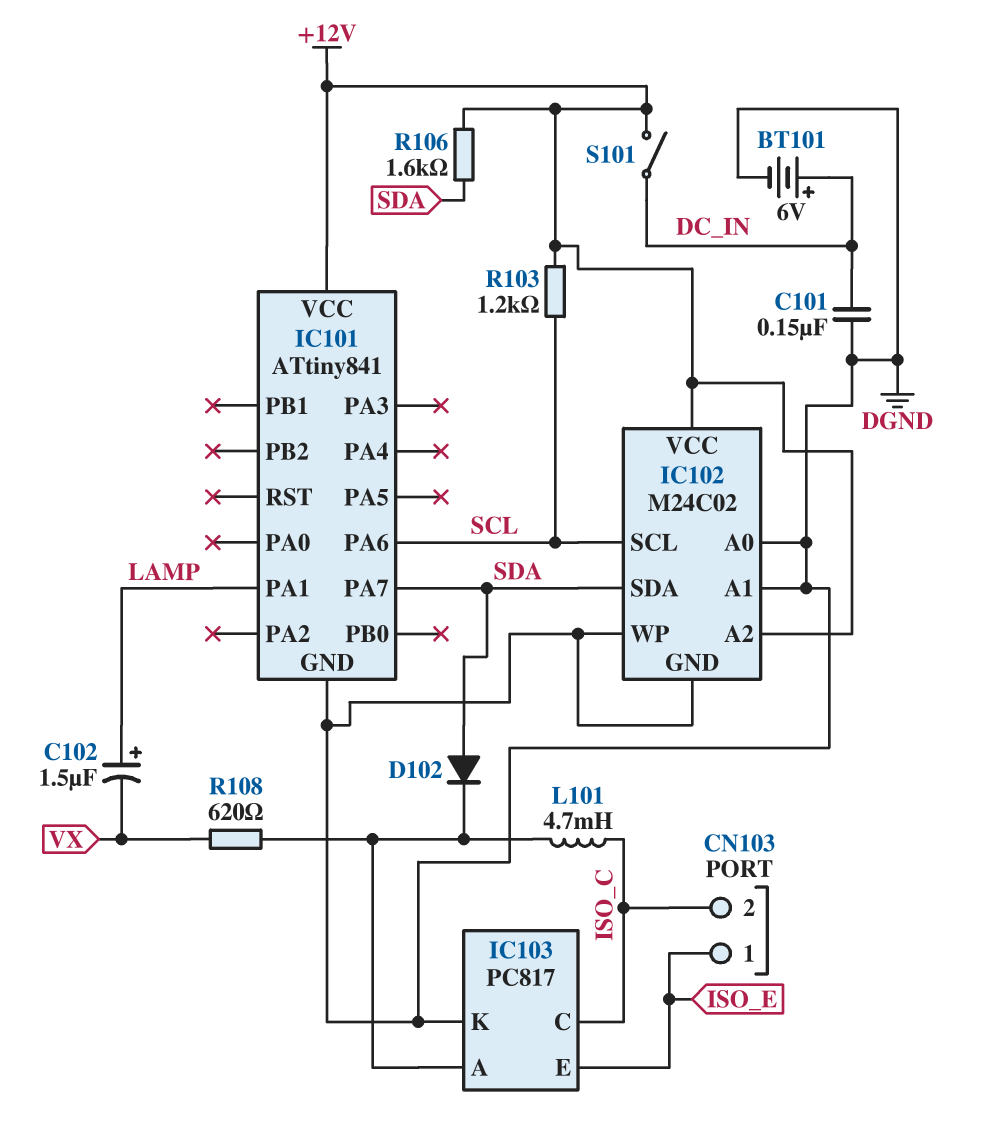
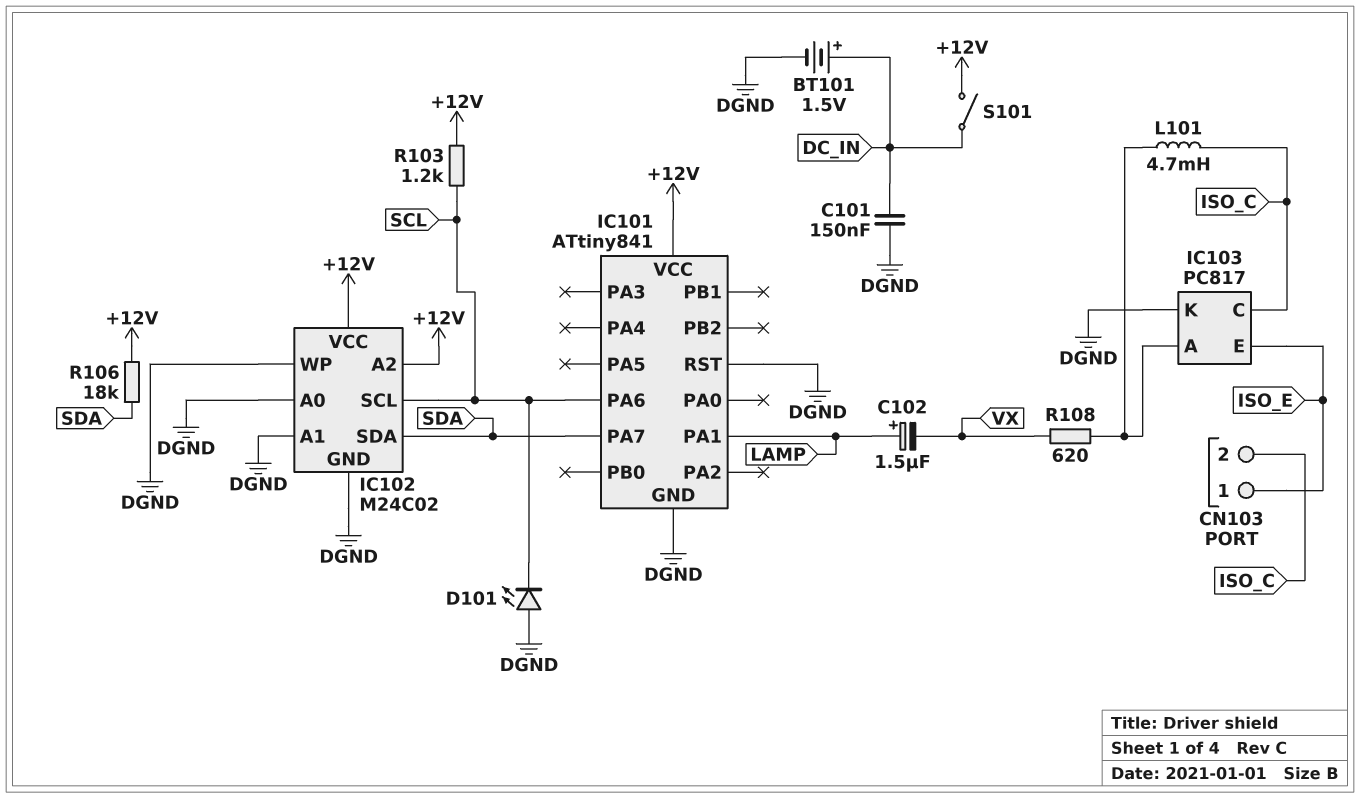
BT101: 6V (plus DC_IN, minus DGND) -> 1.5V (plus DC_IN, minus DGND)
D101: none -> LED (A DGND, K SCL)
D102: diode (A SDA, K IC103/A) -> none
IC101 pin RST: none -> DGND
R106: 1.6k (+12V, SDA) -> 18k (+12V, SDA)

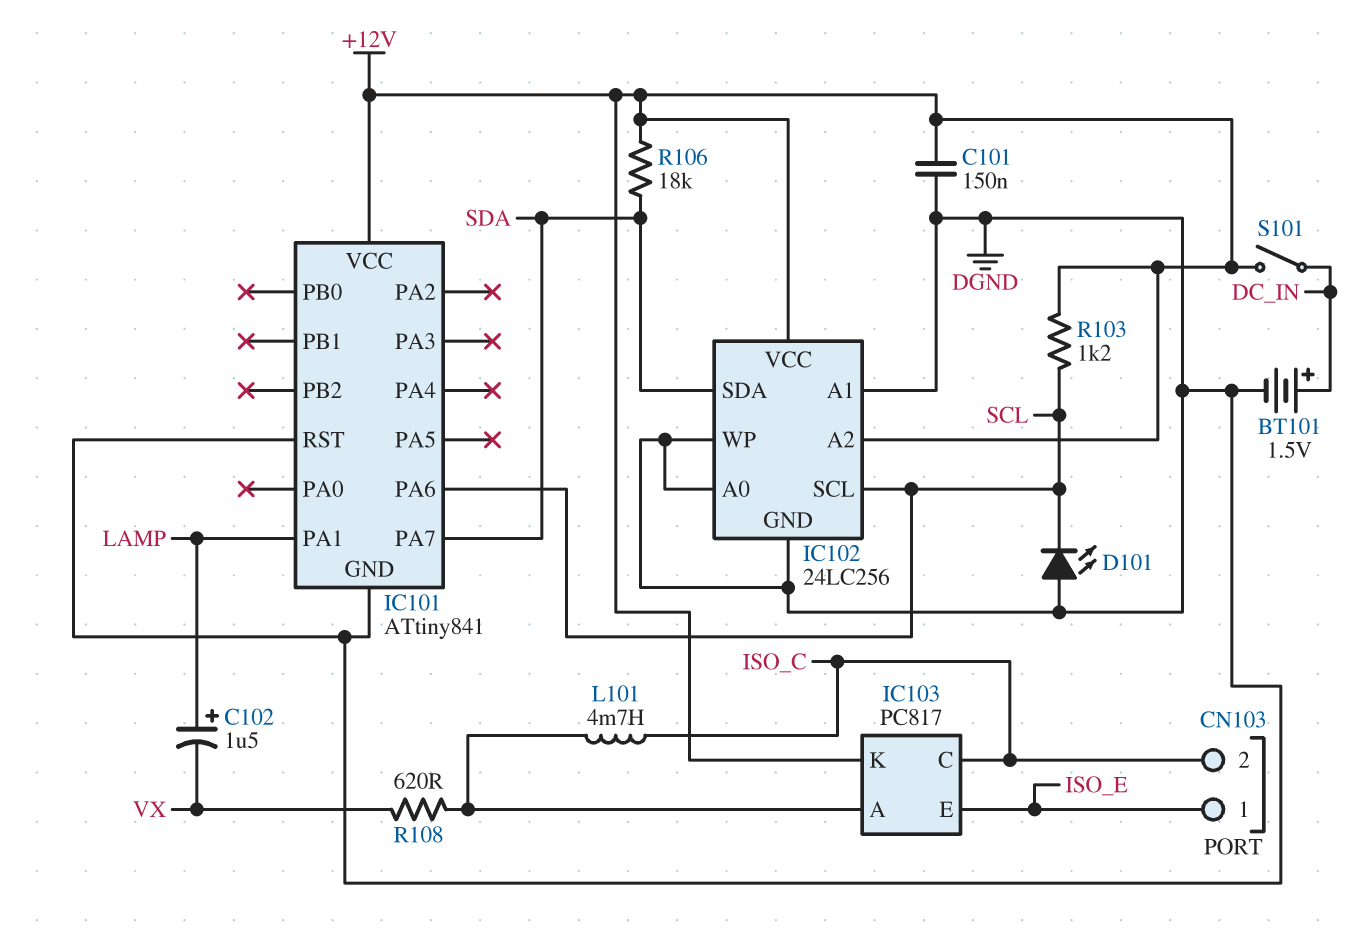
C101: 150nF (DC_IN, DGND) -> 150nF (+12V, DGND)
IC102: M24C02 -> 24LC256
IC103 pin K: DGND -> +12V

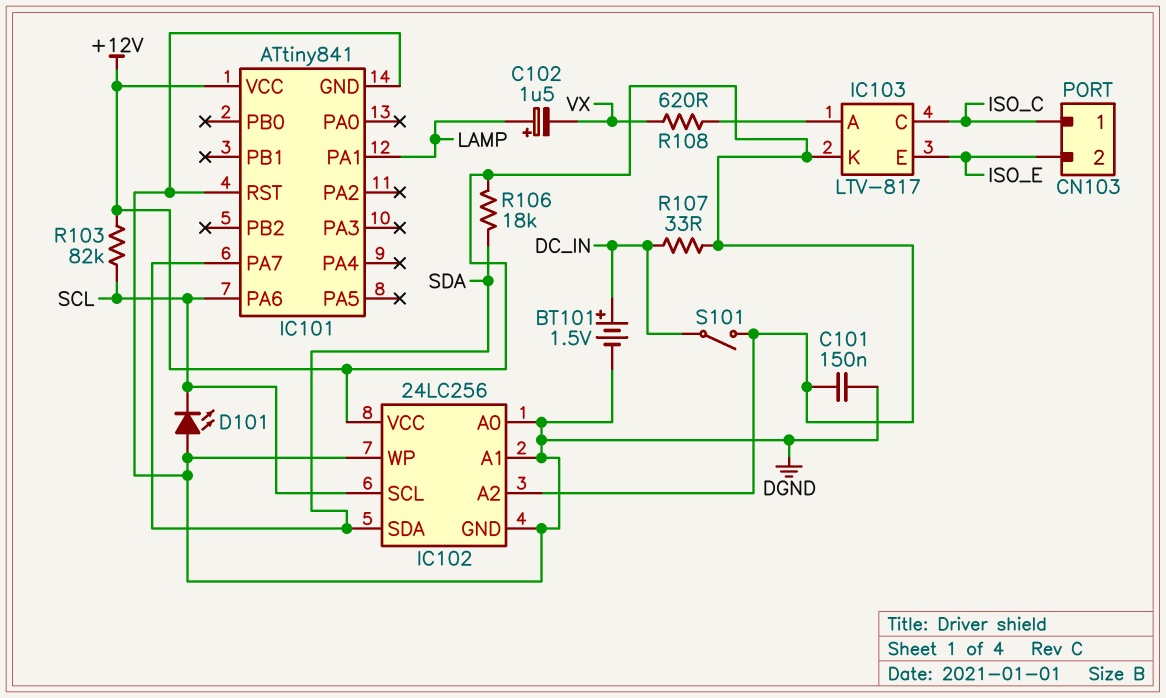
CN103 pin 1: ISO_E -> ISO_C
CN103 pin 2: ISO_C -> ISO_E
IC103: PC817 -> LTV-817
L101: 4.7mH (IC103/A, ISO_C) -> none
R103: 1.2k (+12V, SCL) -> 82k (+12V, SCL)
R107: none -> 33 (+12V, DC_IN)

